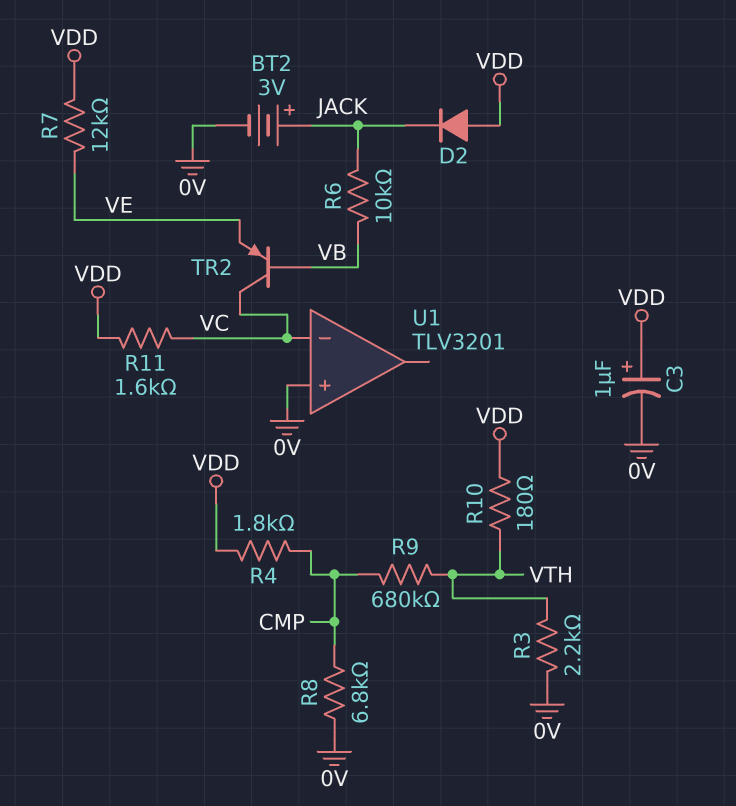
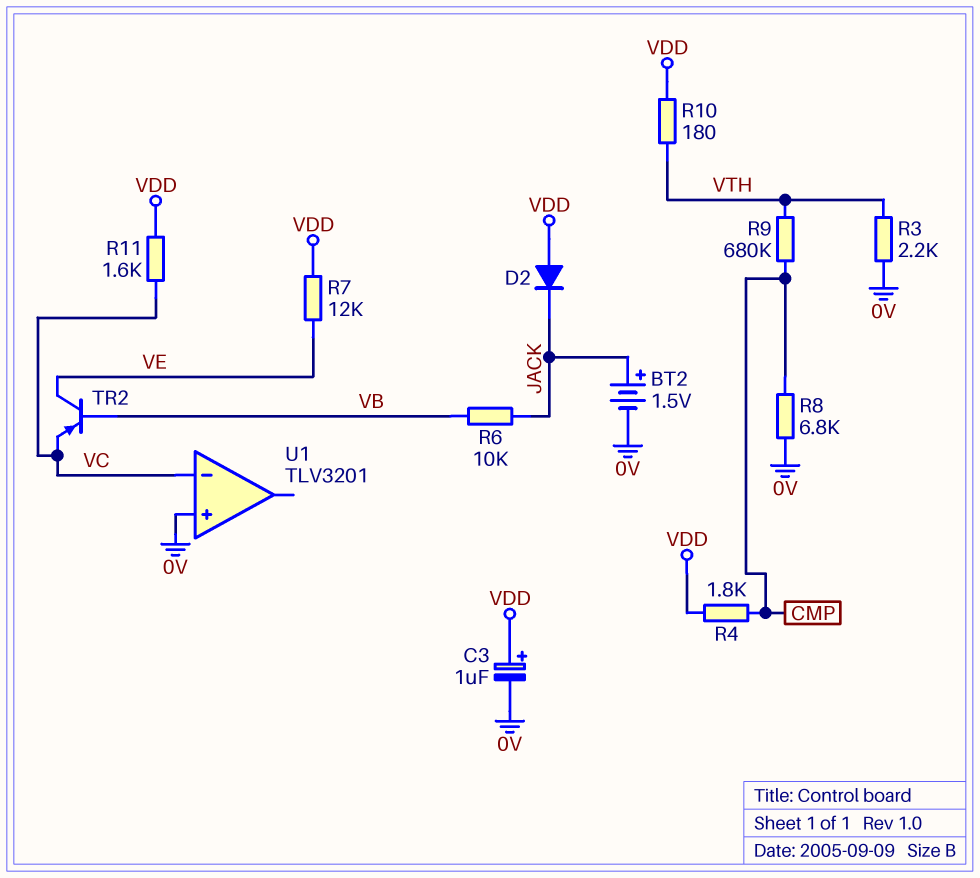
BT2: 3V (plus JACK, minus 0V) -> 1.5V (plus JACK, minus 0V)
TR2: PNP (B VB, C VC, E VE) -> PNP (B VB, C VE, E VC)

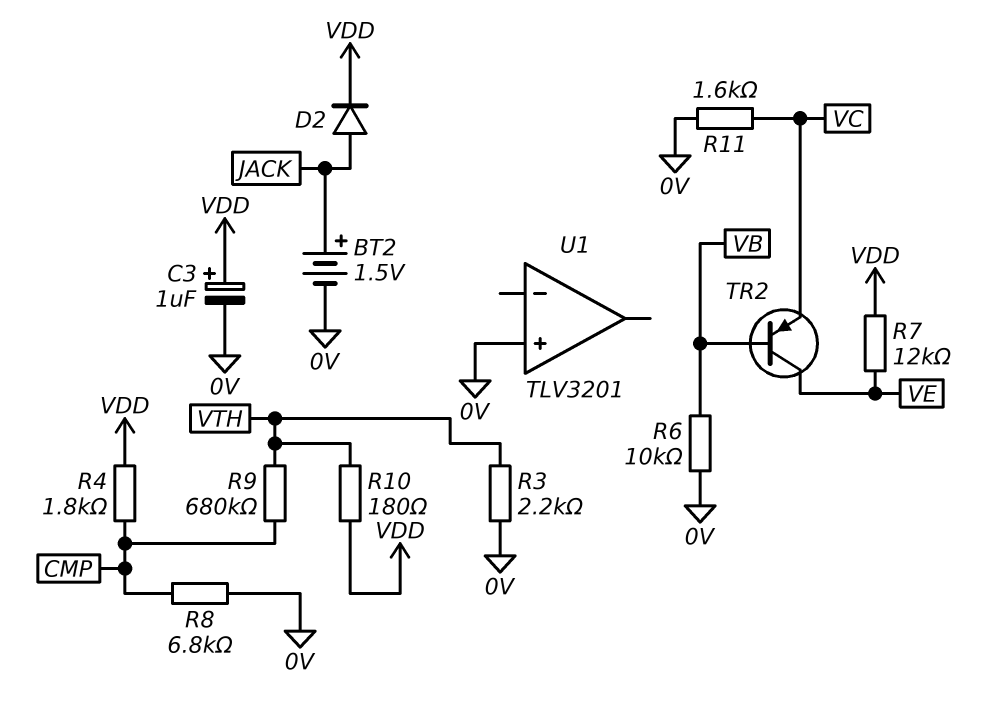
D2: diode (A VDD, K JACK) -> diode (A JACK, K VDD)
R6: 10k (JACK, VB) -> 10k (0V, VB)
R11: 1.6k (VC, VDD) -> 1.6k (0V, VC)
U1 pin in-: VC -> none

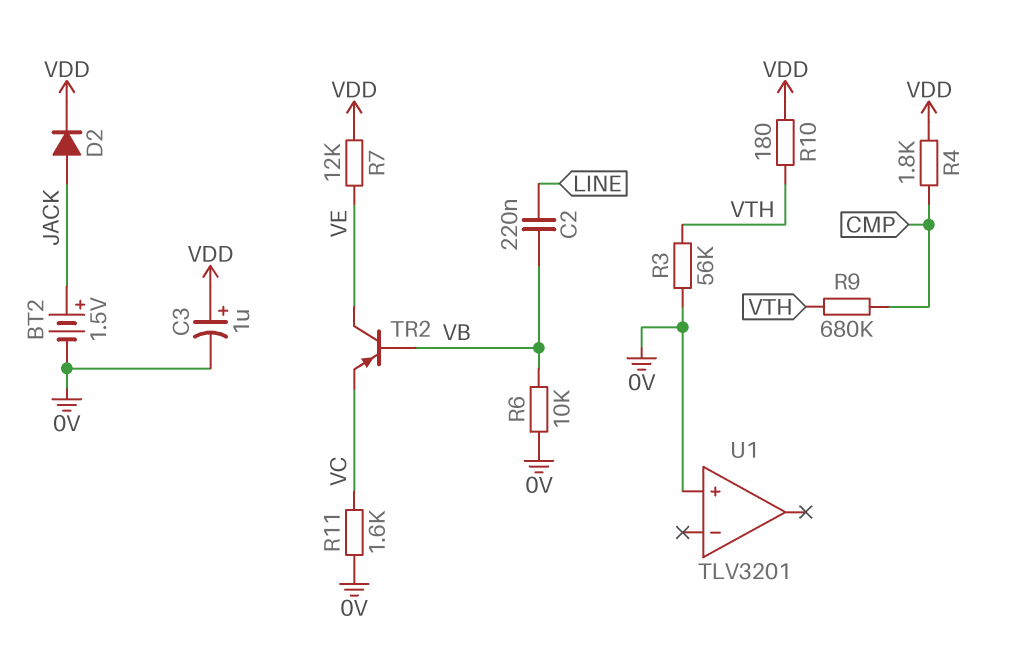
C2: none -> 220nF (LINE, VB)
R3: 2.2k (0V, VTH) -> 56k (0V, VTH)
R8: 6.8k (0V, CMP) -> none

